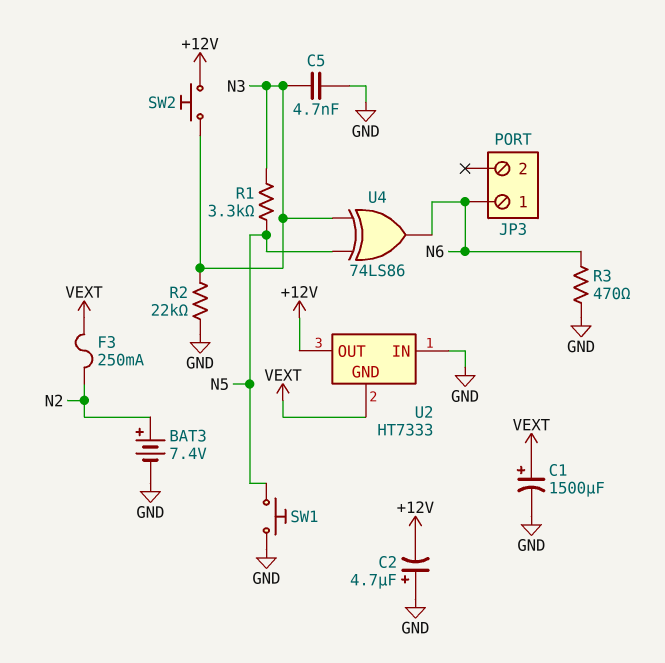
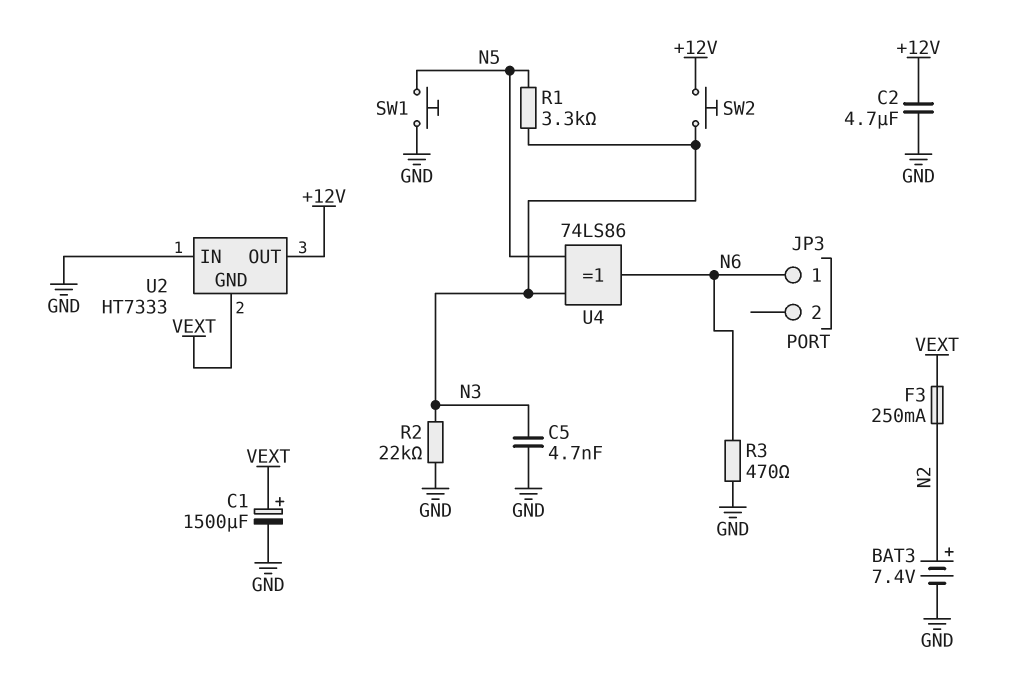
C2: 4.7uF (plus GND, minus +12V) -> 4.7uF (+12V, GND)

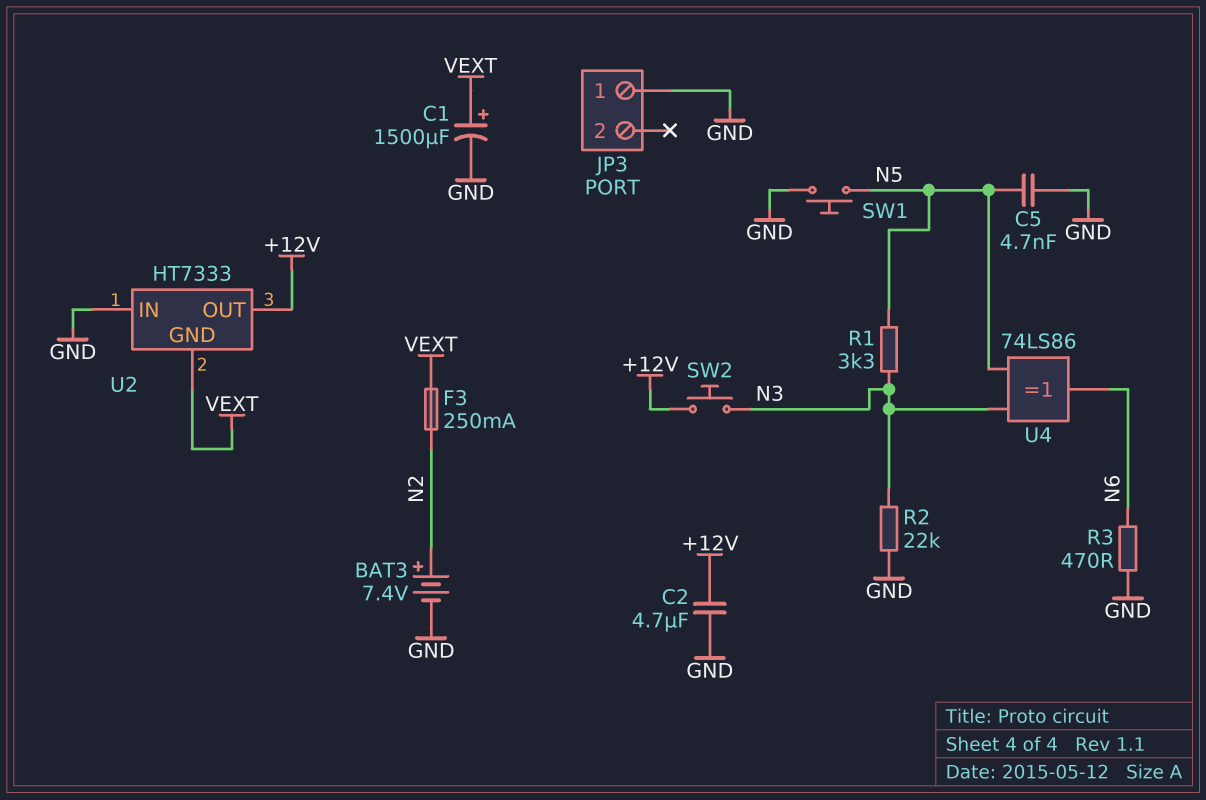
C5: 4.7nF (GND, N3) -> 4.7nF (GND, N5)
JP3 pin 1: N6 -> GND

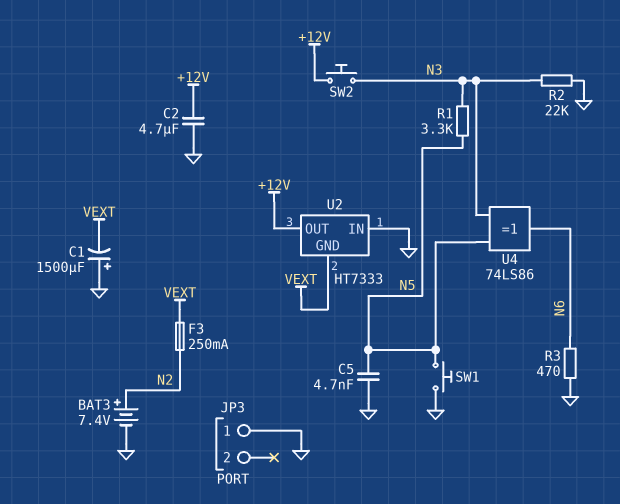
C1: 1500uF (plus VEXT, minus GND) -> 1500uF (plus GND, minus VEXT)

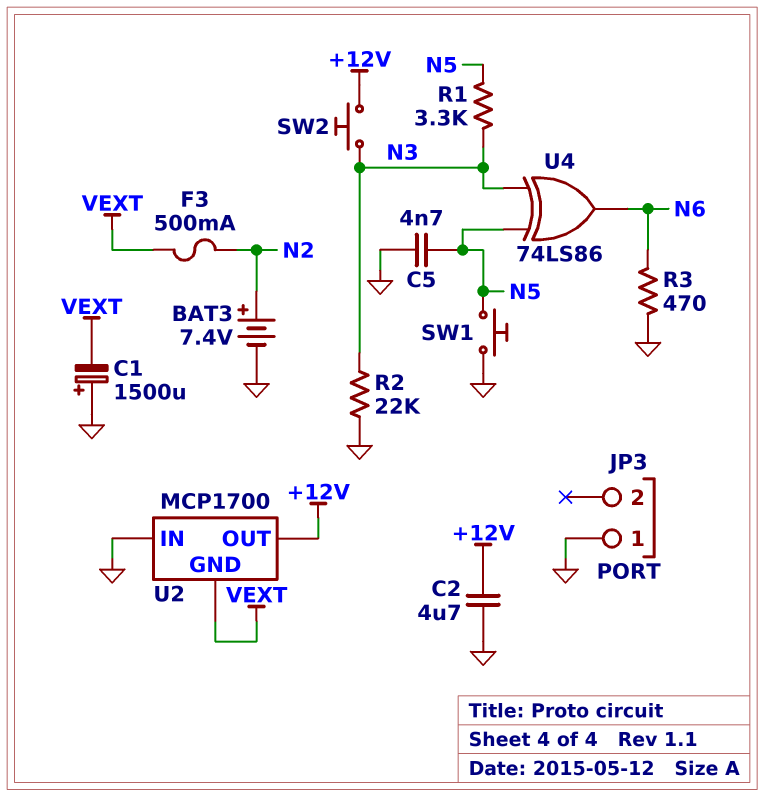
F3: 250mA (N2, VEXT) -> 500mA (N2, VEXT)
U2: HT7333 -> MCP1700

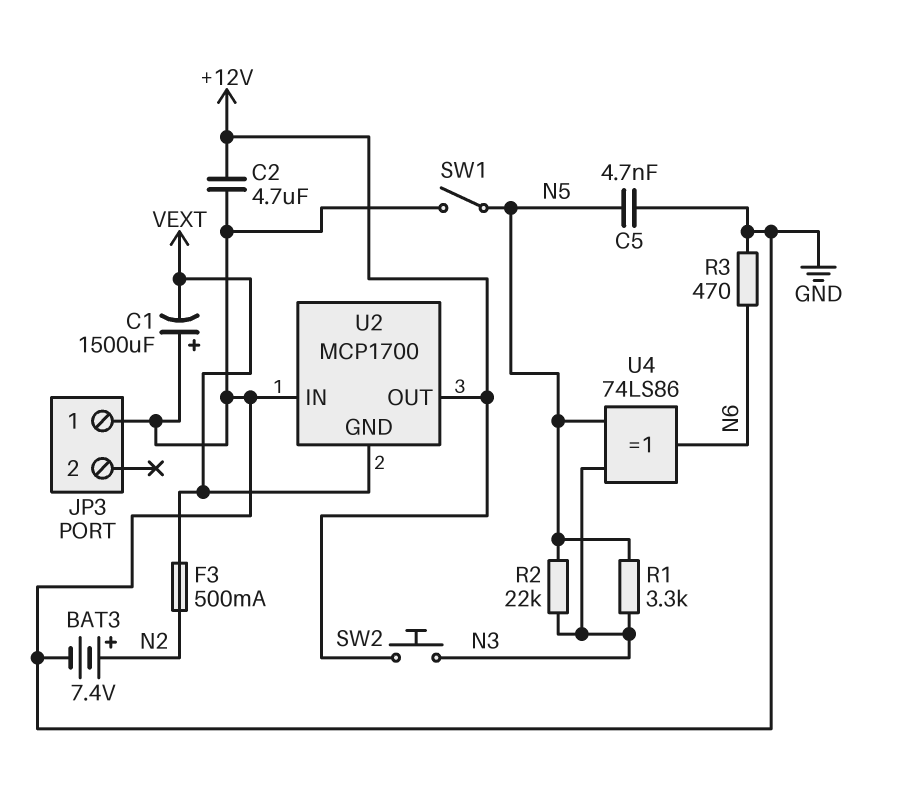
R2: 22k (GND, N3) -> 22k (N3, N5)
SW1: button (GND, N5) -> switch (GND, N5)

